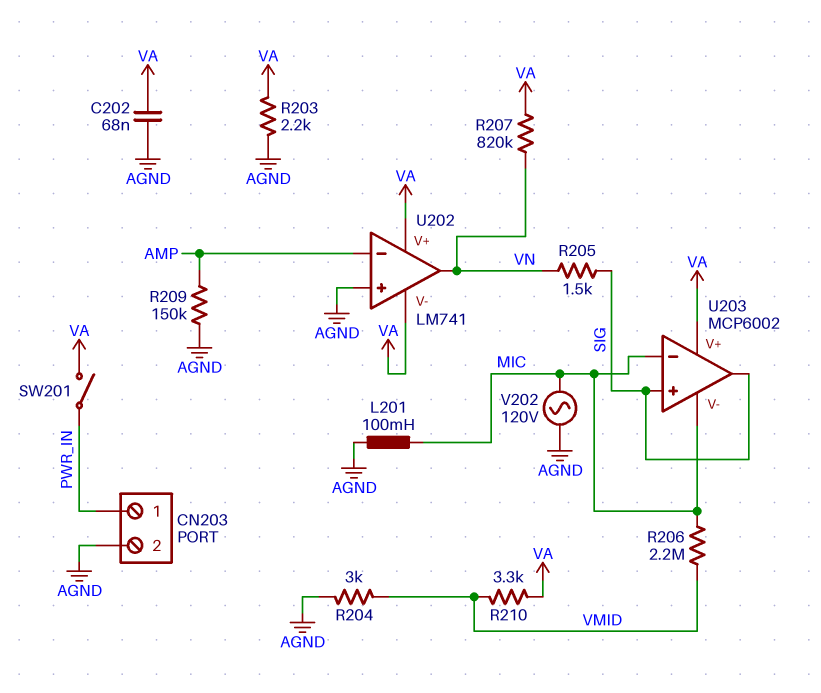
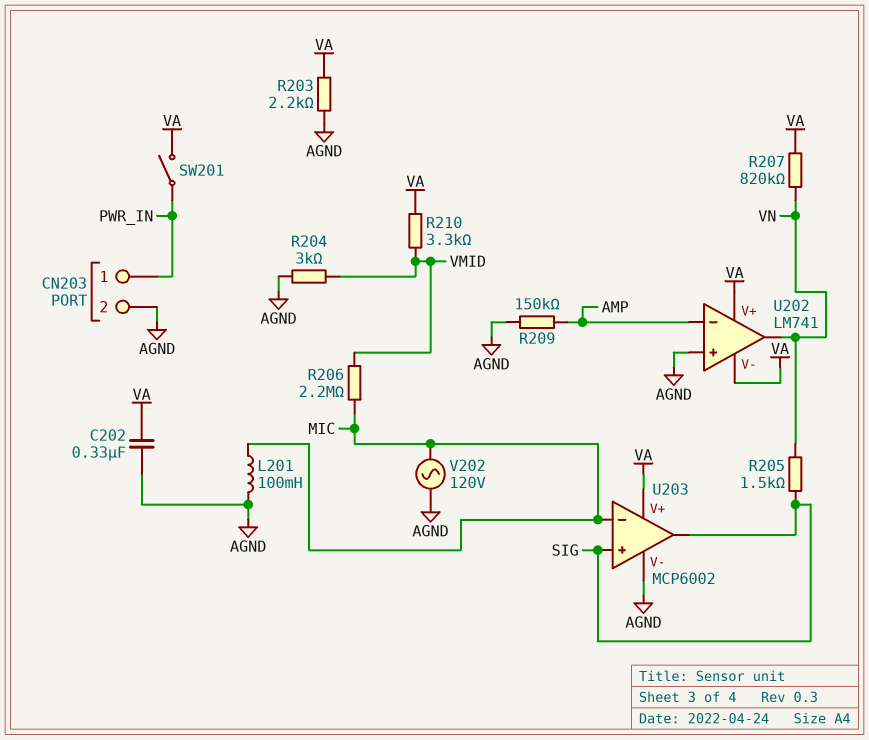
C202: 68nF (AGND, VA) -> 330nF (AGND, VA)
U203 pin V-: MIC -> AGND

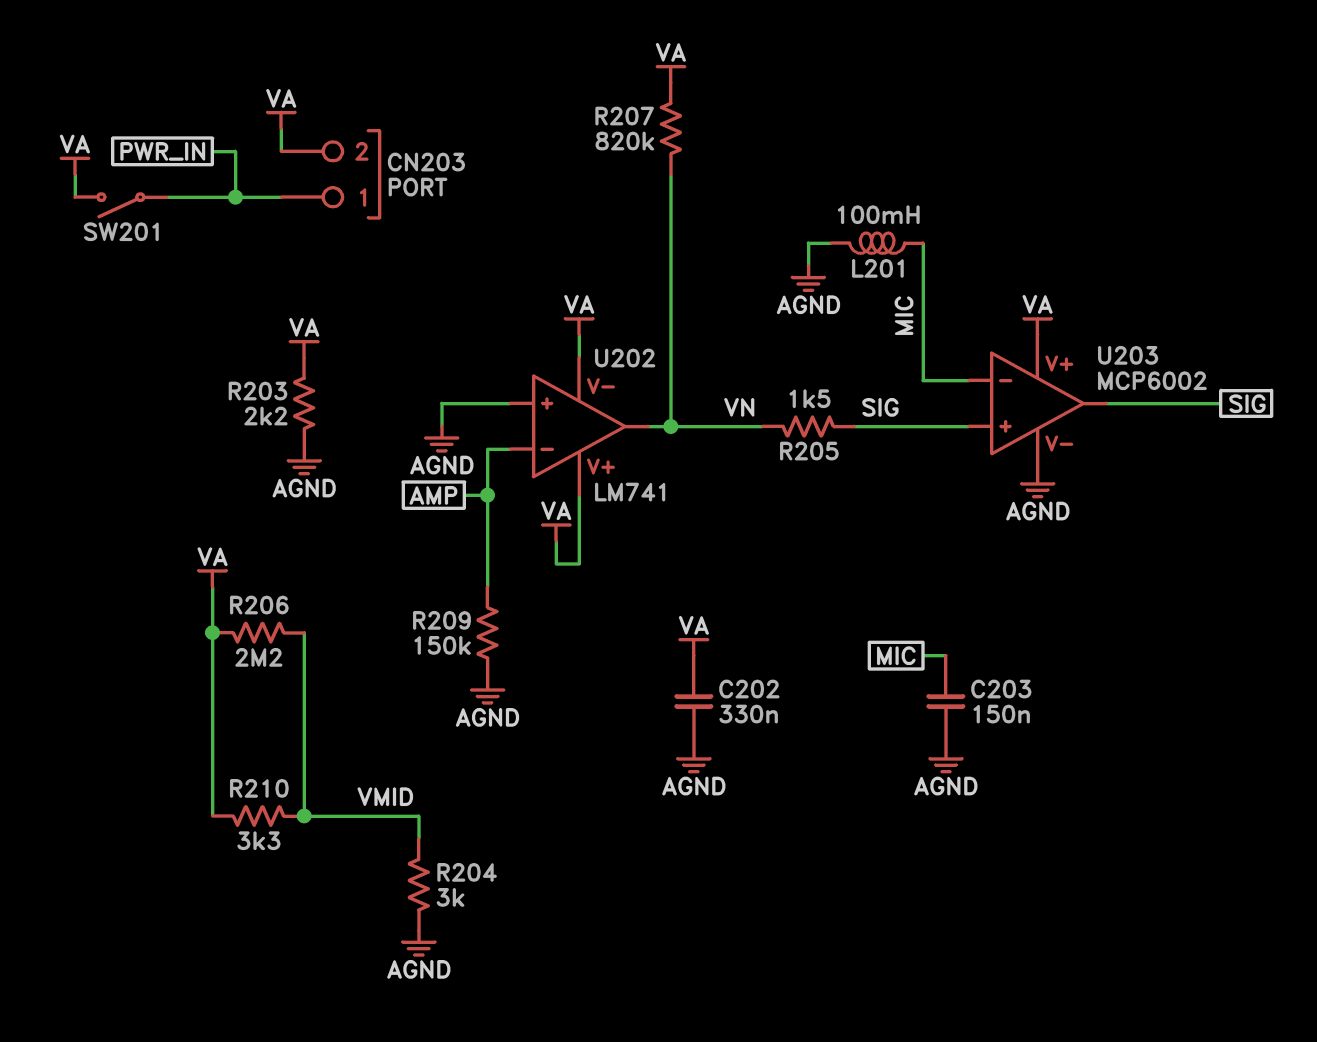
C203: none -> 150nF (AGND, MIC)
CN203 pin 2: AGND -> VA
R206: 2.2M (MIC, VMID) -> 2.2M (VA, VMID)
V202: AC 120V (AGND, MIC) -> none

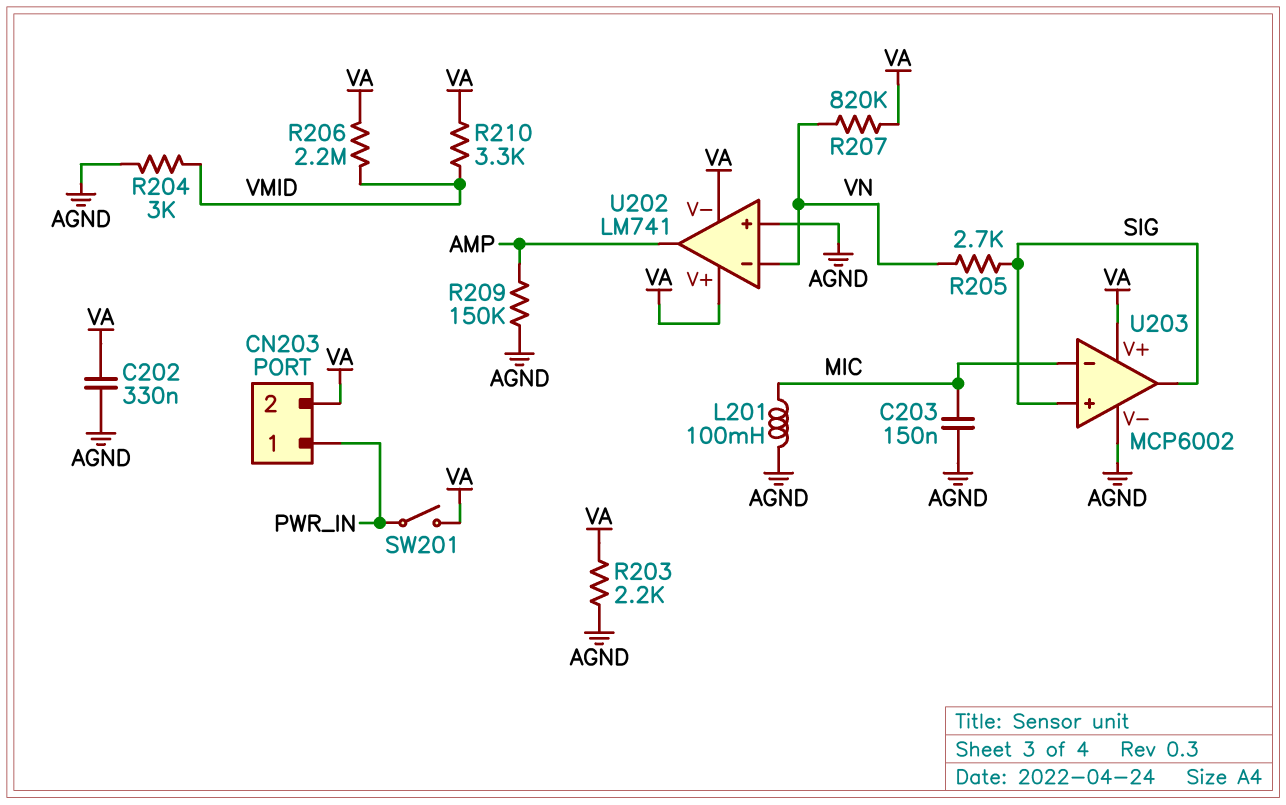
R205: 1.5k (SIG, VN) -> 2.7k (SIG, VN)
U202 pin in-: AMP -> VN
U202 pin out: VN -> AMP

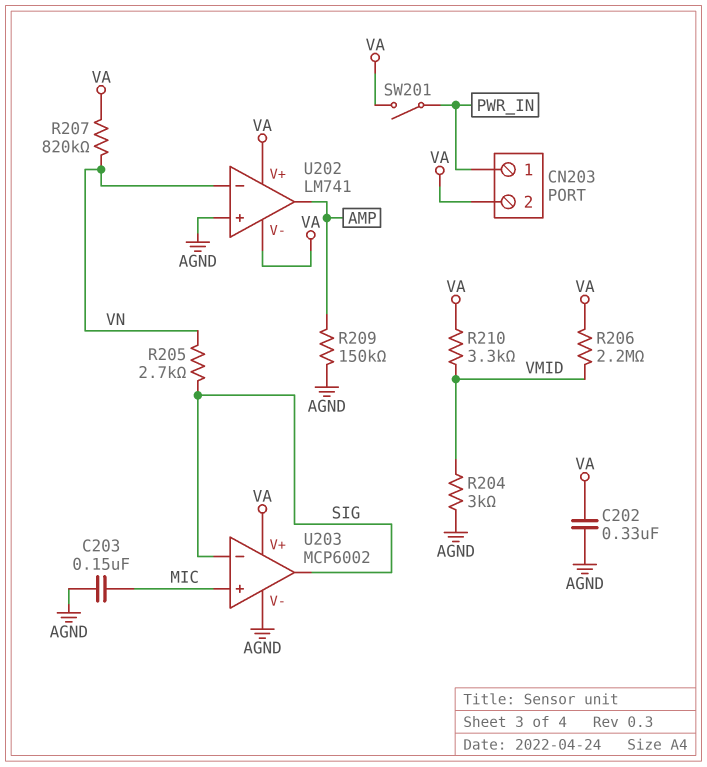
L201: 100mH (AGND, MIC) -> none
R203: 2.2k (AGND, VA) -> none
U203 pin in+: SIG -> MIC
U203 pin in-: MIC -> SIG

